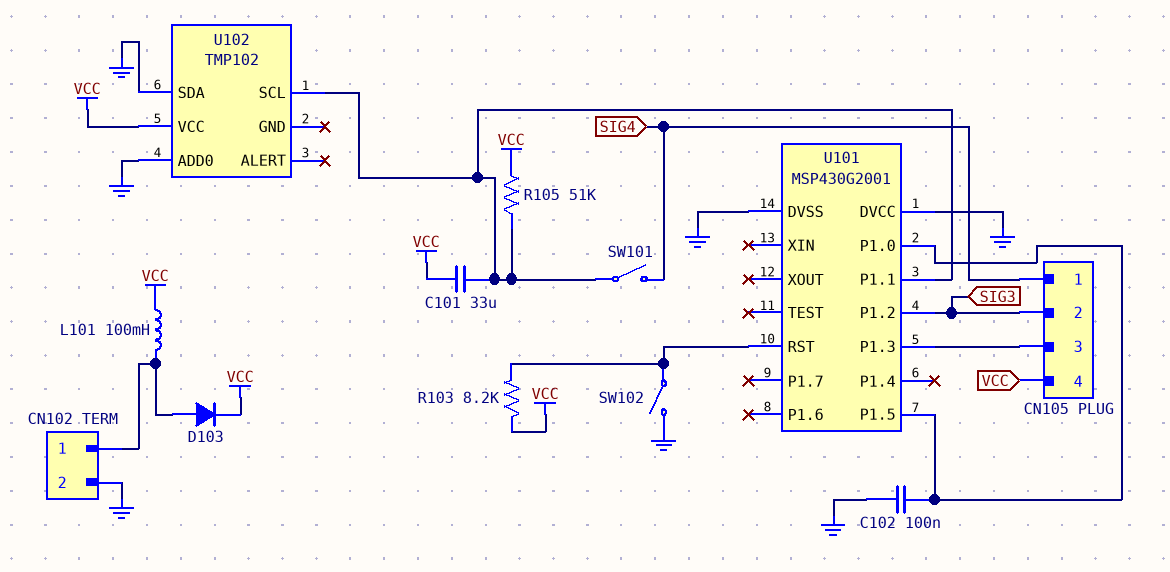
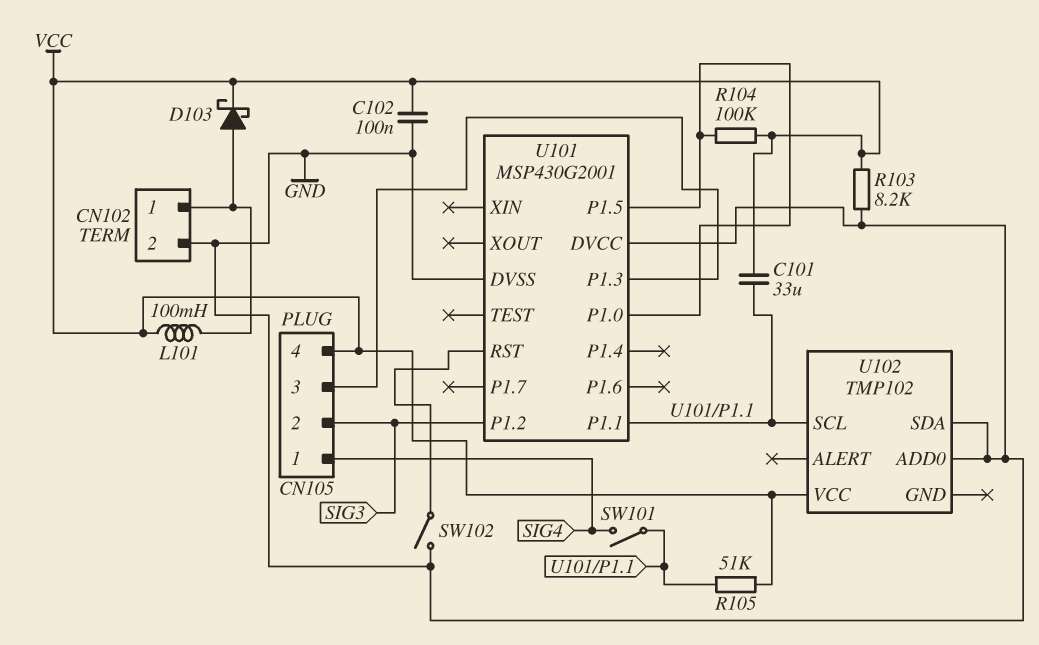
C102: 100nF (GND, U101/P1.0) -> 100nF (GND, VCC)
D103: diode (A CN102/1, K VCC) -> schottky (A CN102/1, K VCC)
R103: 8.2k (U101/RST, VCC) -> 8.2k (GND, VCC)
R104: none -> 100k (U101/P1.0, VCC)

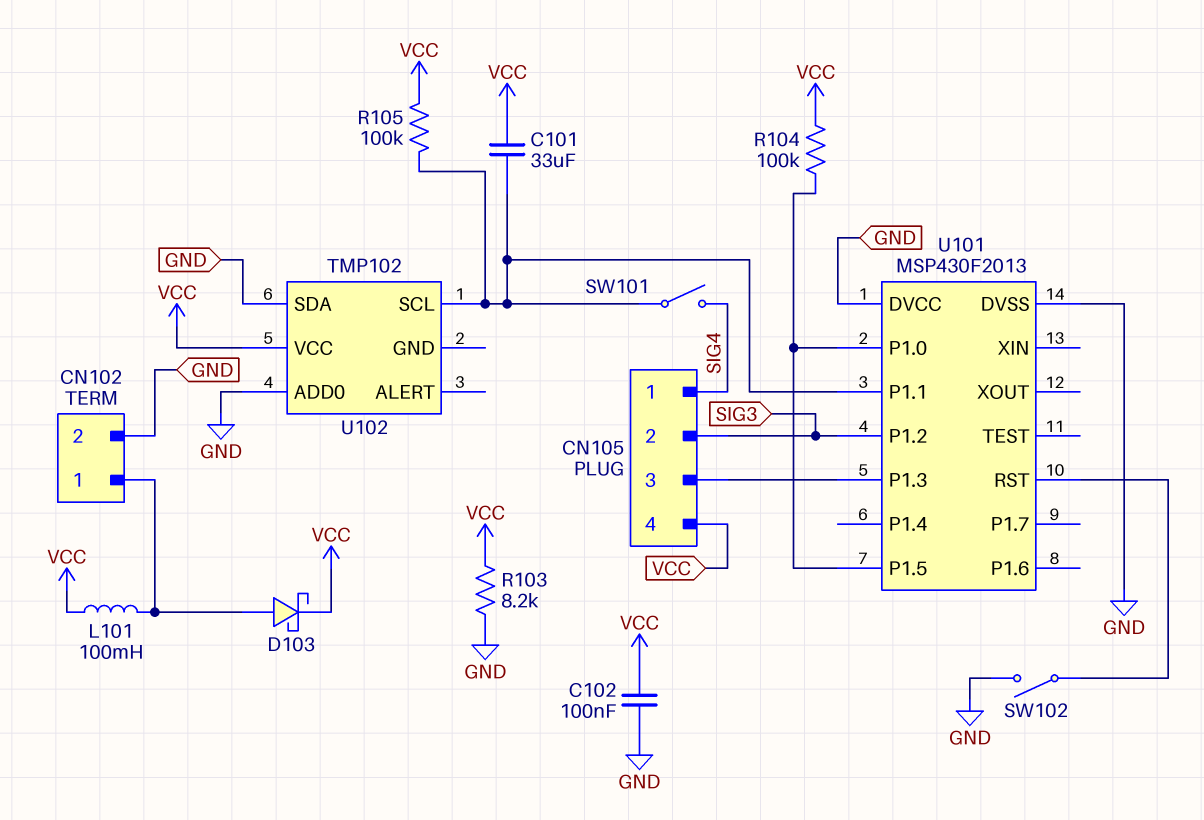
R105: 51k (U101/P1.1, VCC) -> 100k (U101/P1.1, VCC)
U101: MSP430G2001 -> MSP430F2013

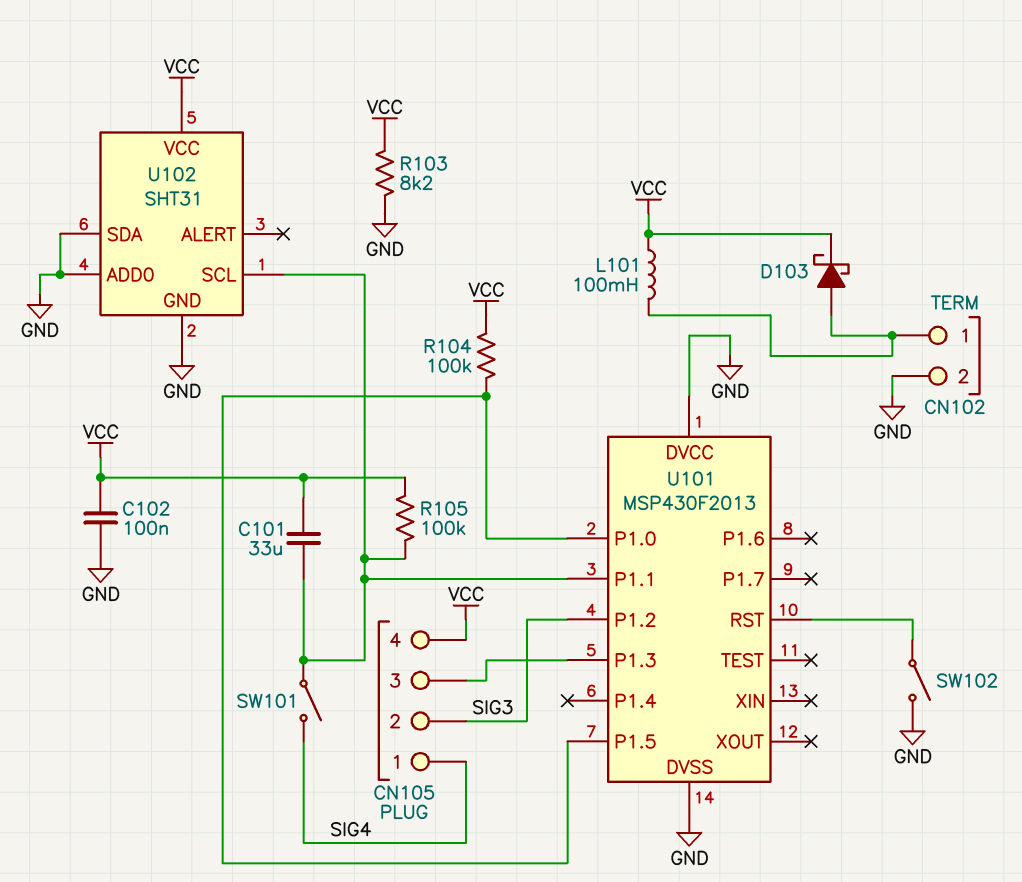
U102: TMP102 -> SHT31
U102 pin GND: none -> GND

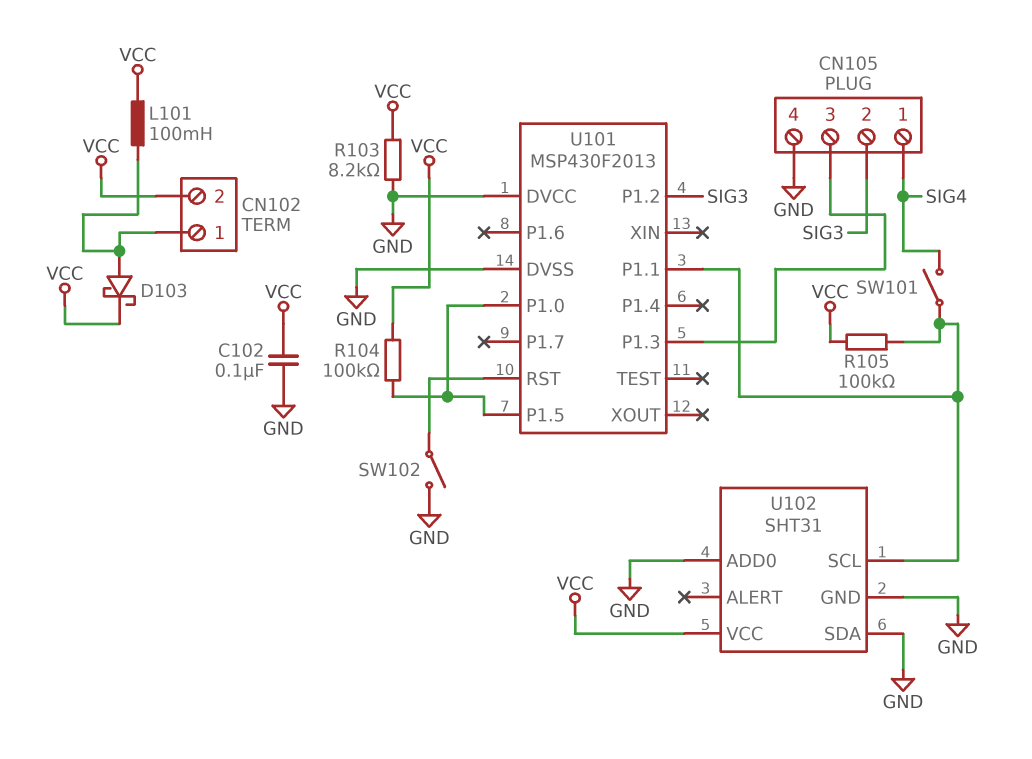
C101: 33uF (U101/P1.1, VCC) -> none
CN102 pin 2: GND -> VCC
CN105 pin 4: VCC -> GND

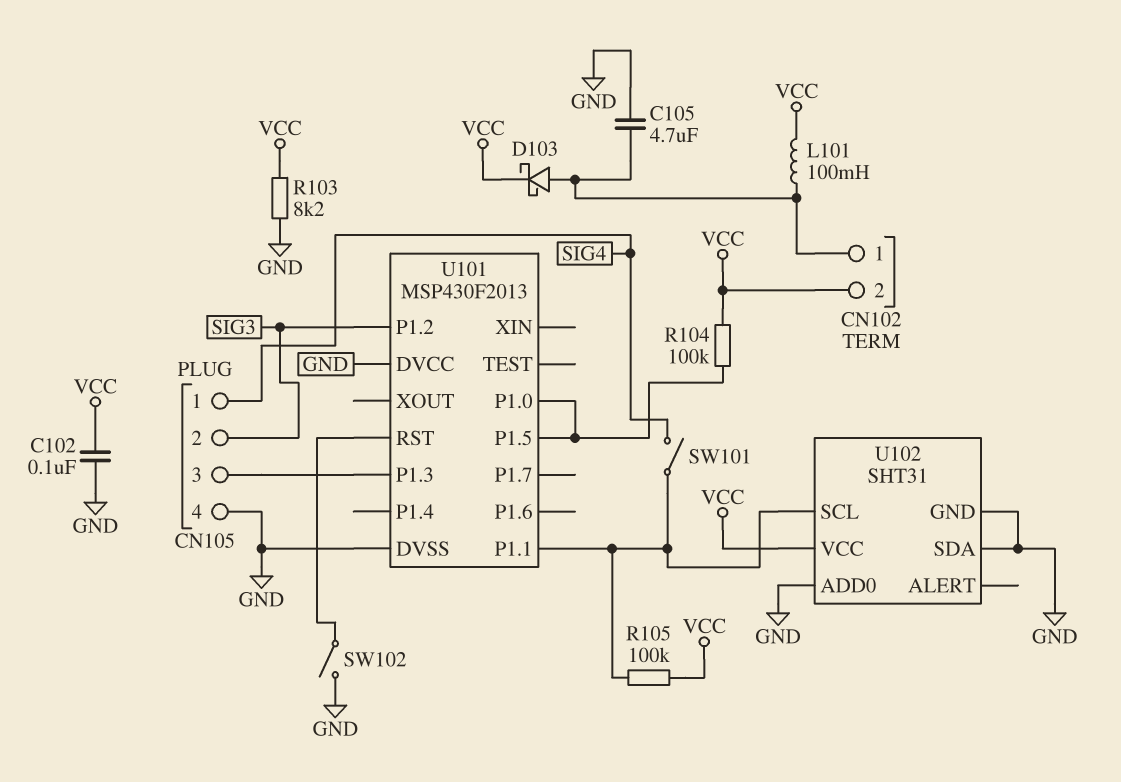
C105: none -> 4.7uF (CN102/1, GND)

